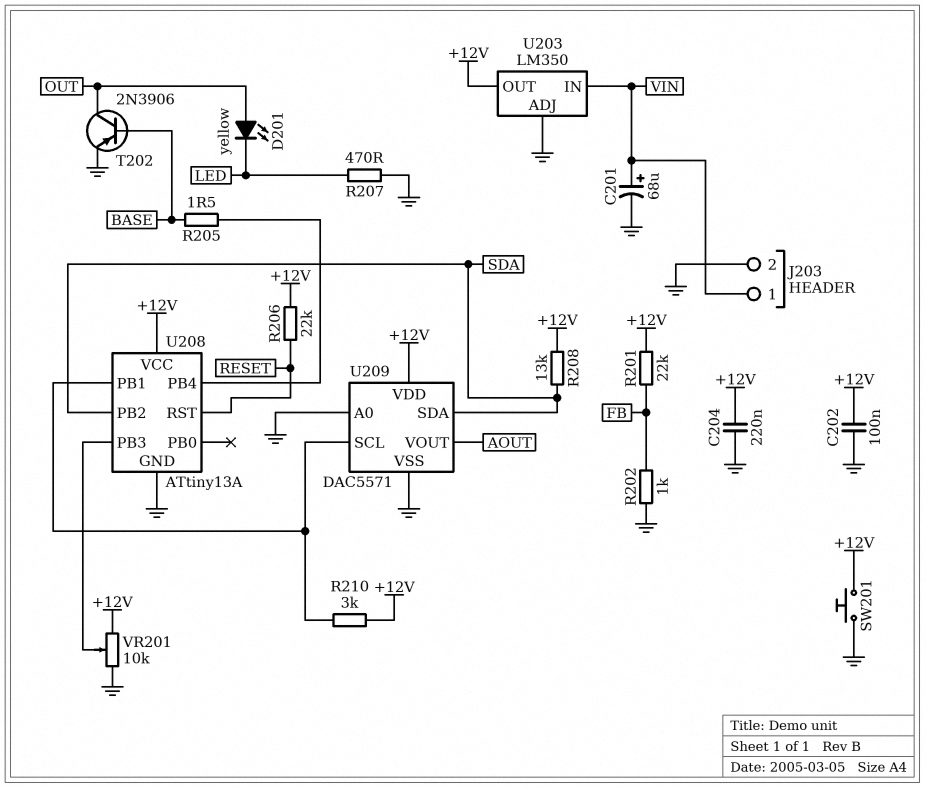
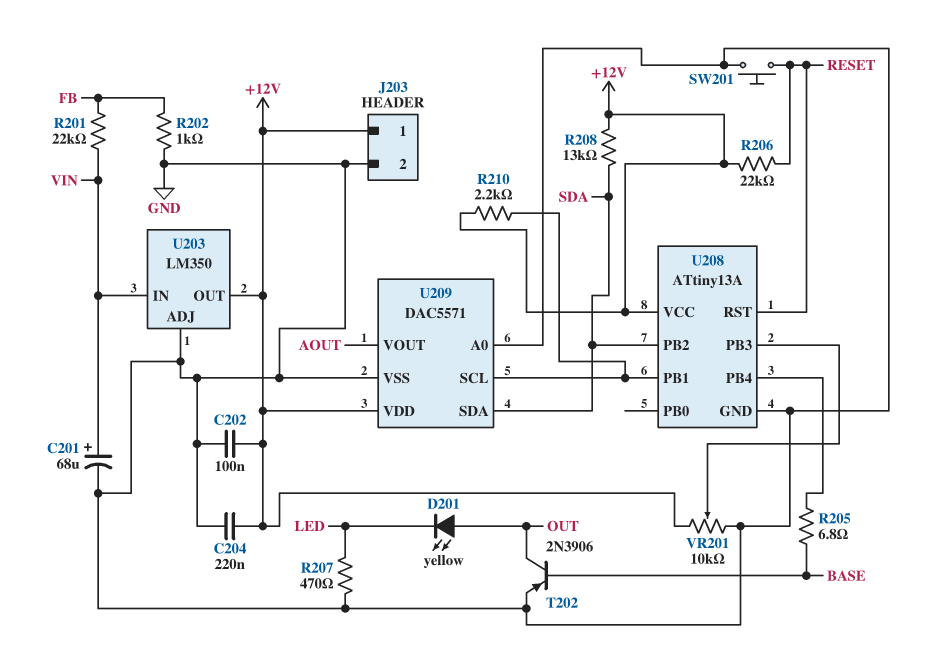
J203 pin 1: VIN -> +12V
R201: 22k (+12V, FB) -> 22k (FB, VIN)
R205: 1.5 (BASE, U208/PB4) -> 6.8 (BASE, U208/PB4)
R210: 3k (+12V, U208/PB1) -> 2.2k (+12V, U208/PB1)
SW201: button (+12V, GND) -> button (GND, RESET)

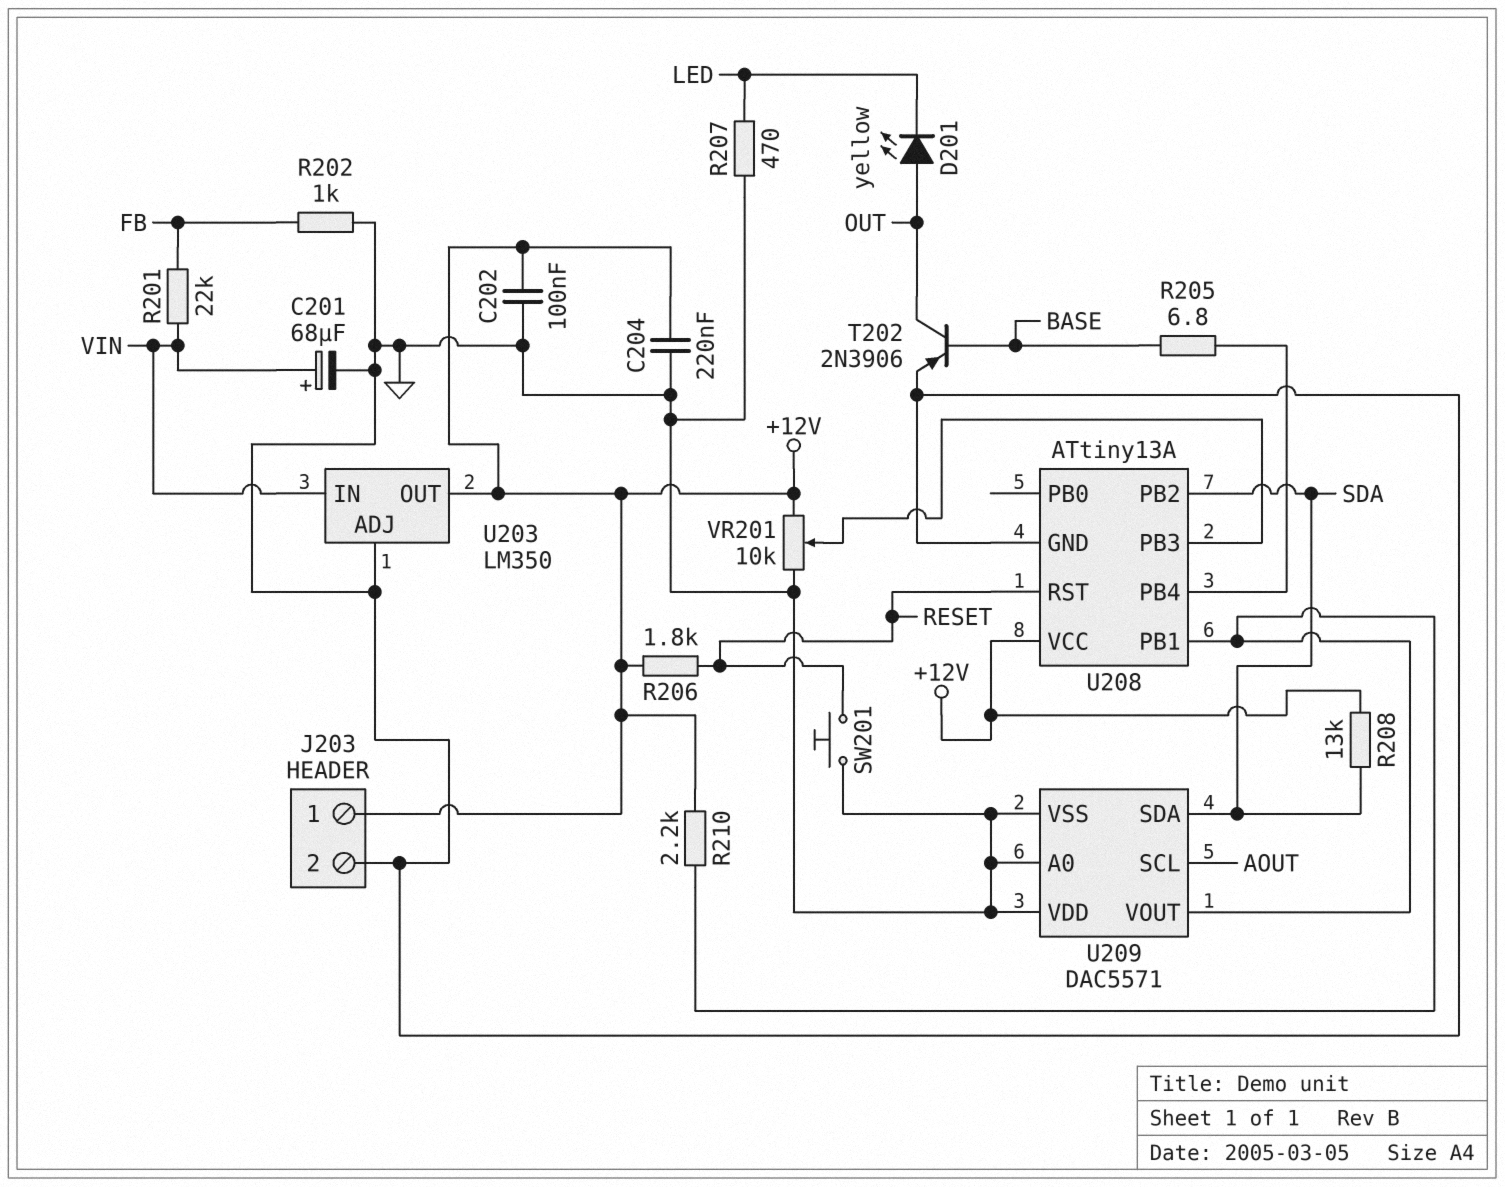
R206: 22k (+12V, RESET) -> 1.8k (+12V, RESET)
U209 pin SCL: U208/PB1 -> AOUT
U209 pin VDD: +12V -> GND
U209 pin VOUT: AOUT -> U208/PB1

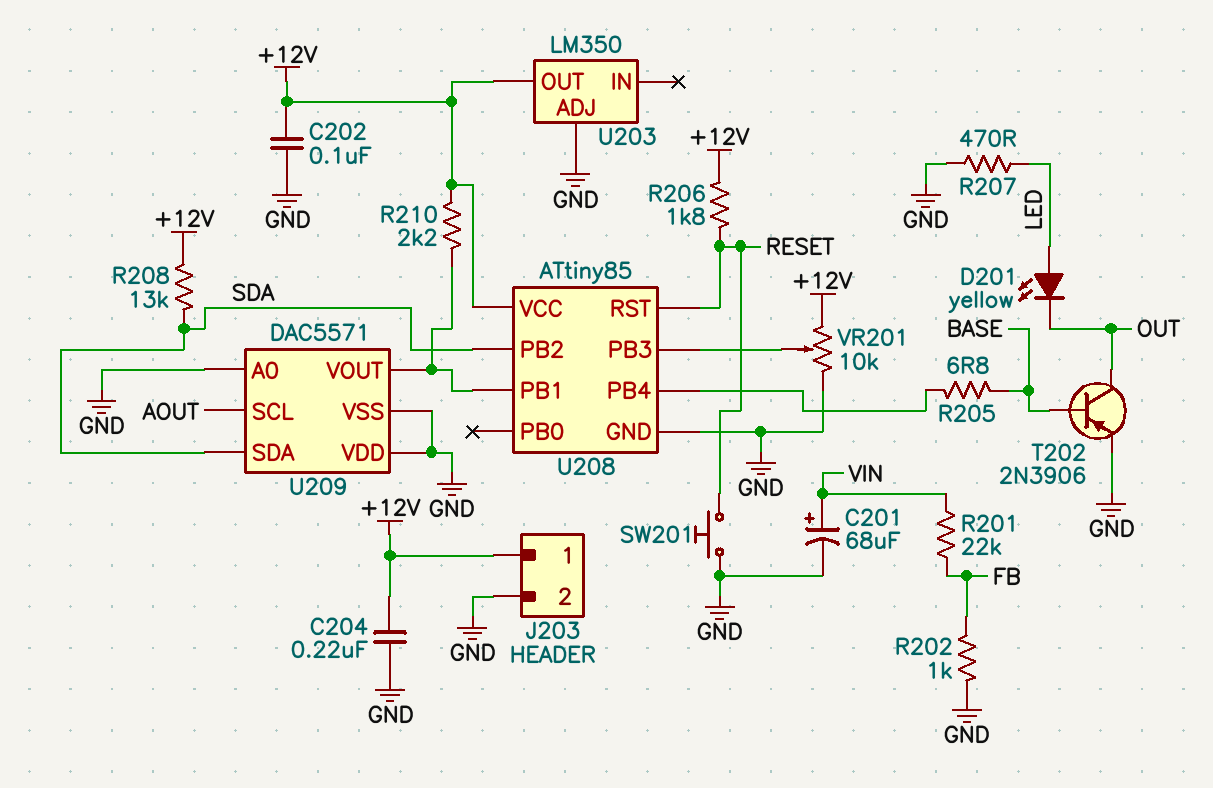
D201: LED yellow (A OUT, K LED) -> LED yellow (A LED, K OUT)
U203 pin IN: VIN -> none
U208: ATtiny13A -> ATtiny85

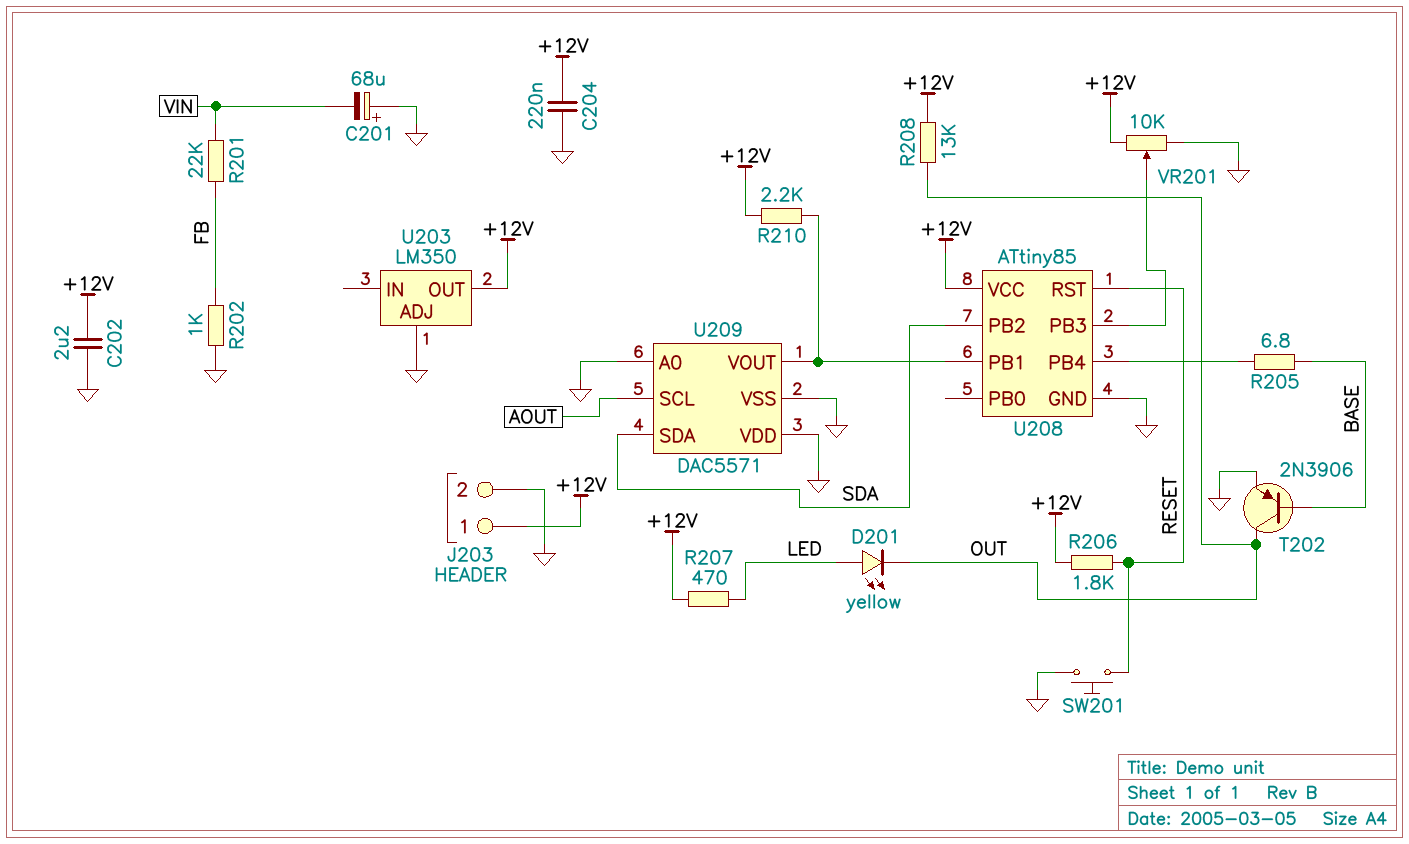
C201: 68uF (plus VIN, minus GND) -> 68uF (plus GND, minus VIN)
C202: 100nF (+12V, GND) -> 2.2uF (+12V, GND)
R207: 470 (GND, LED) -> 470 (+12V, LED)
R208: 13k (+12V, SDA) -> 13k (+12V, OUT)

